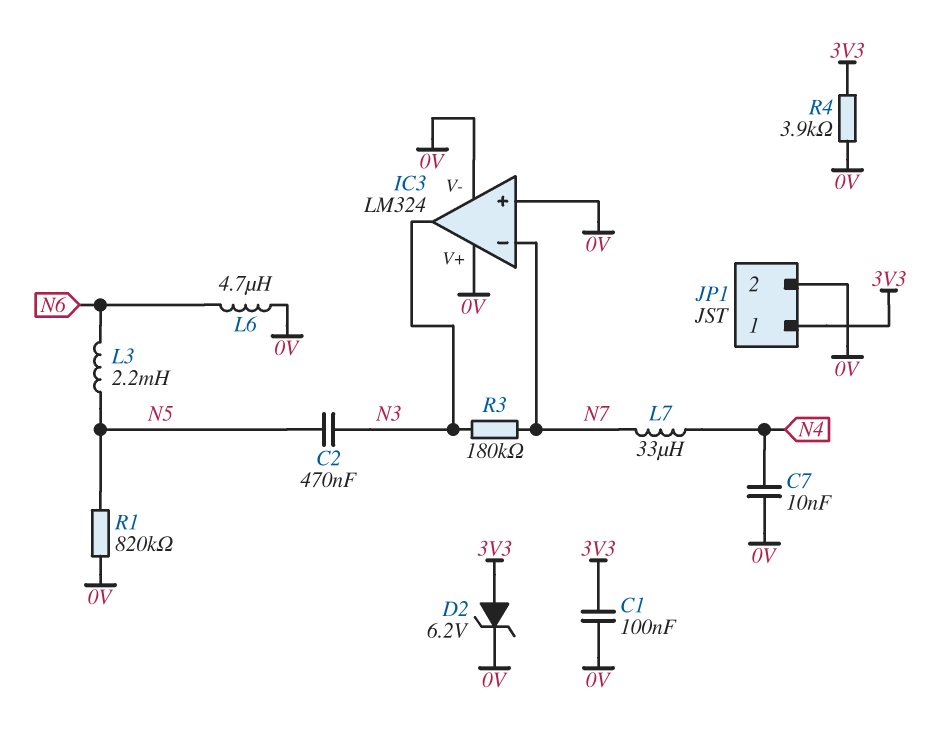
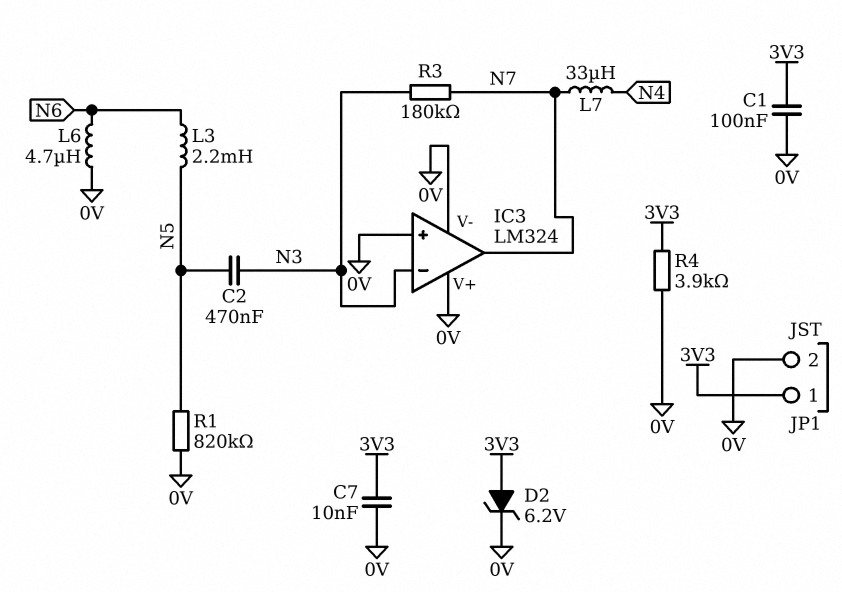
C7: 10nF (0V, N4) -> 10nF (0V, 3V3)
IC3 pin in-: N7 -> N3
IC3 pin out: N3 -> N7

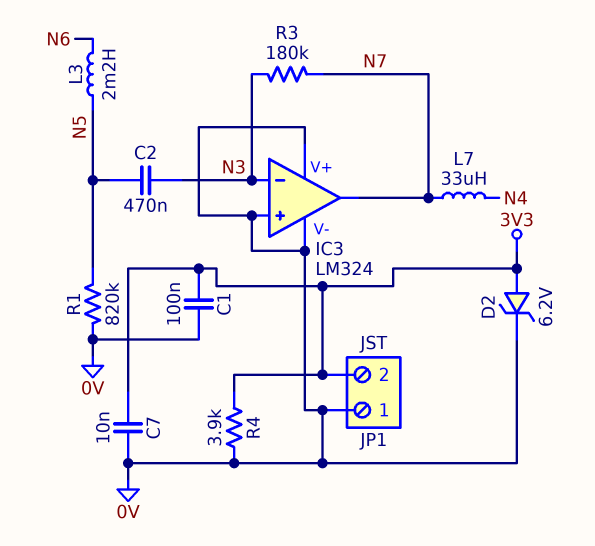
JP1 pin 1: 3V3 -> 0V
JP1 pin 2: 0V -> 3V3
L6: 4.7uH (0V, N6) -> none

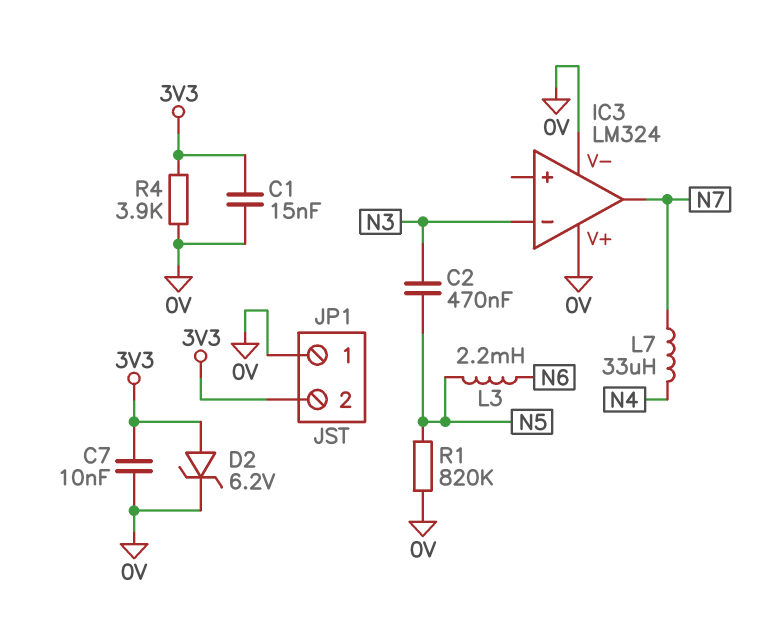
C1: 100nF (0V, 3V3) -> 15nF (0V, 3V3)
IC3 pin in+: 0V -> none
R3: 180k (N3, N7) -> none

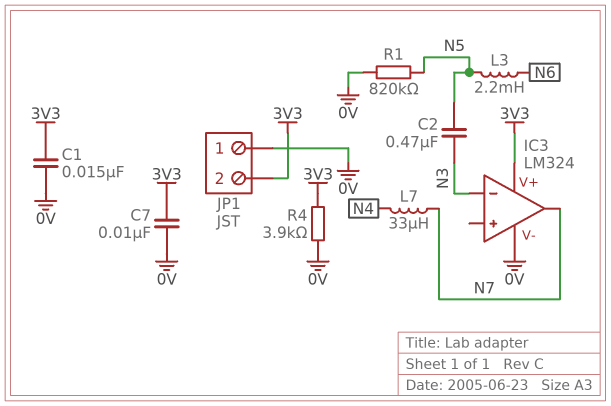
D2: zener 6.2V (A 3V3, K 0V) -> none
IC3 pin V+: 0V -> 3V3

